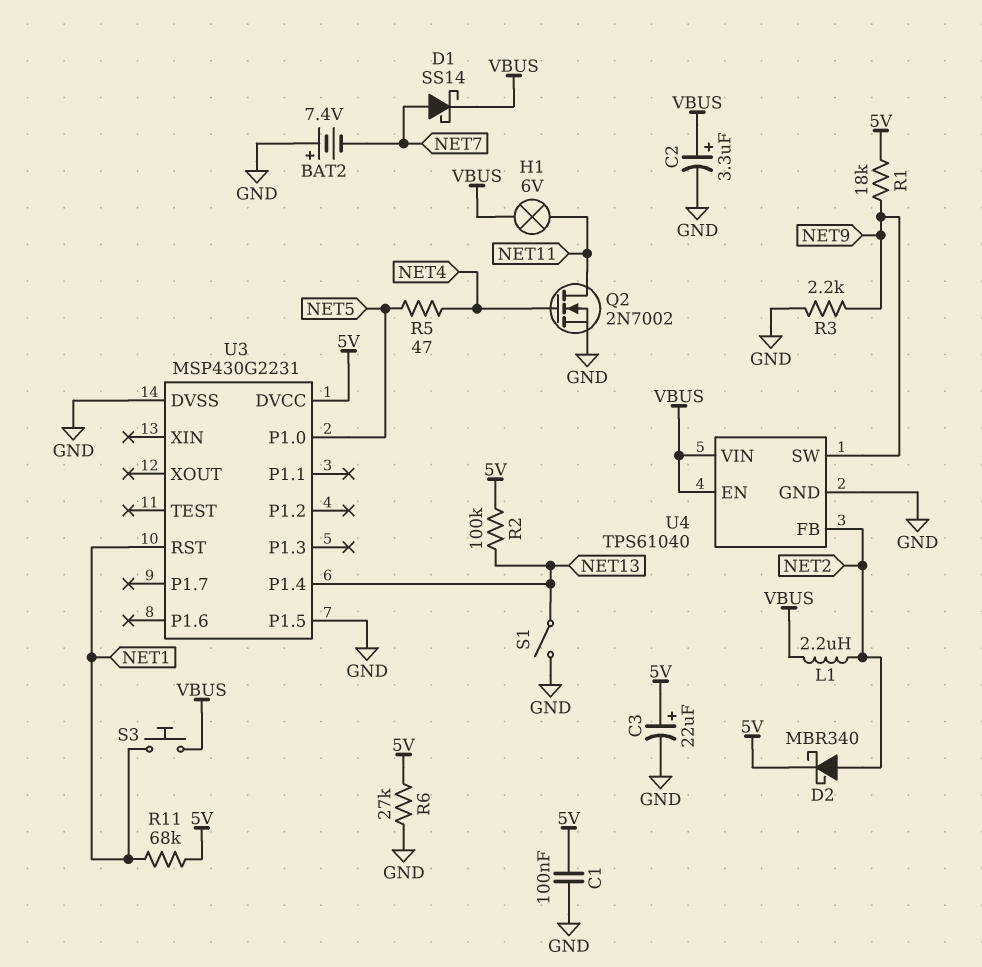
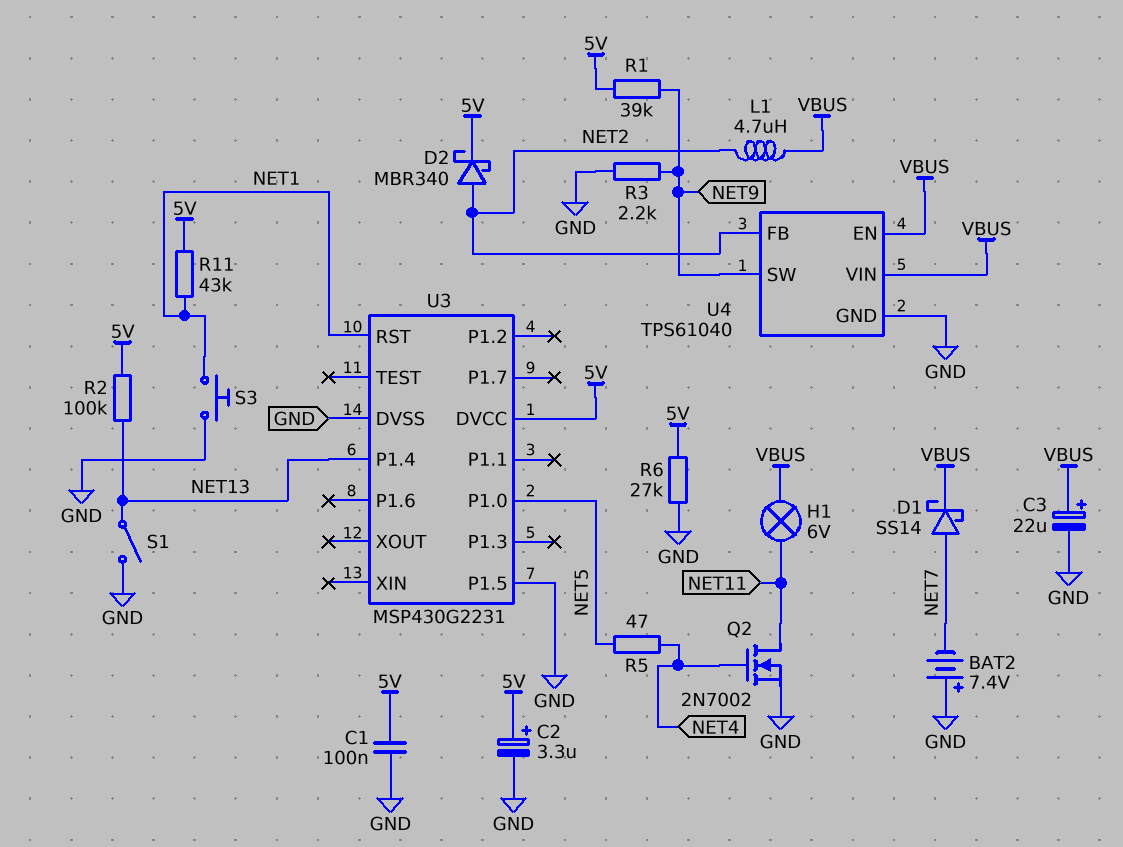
C2: 3.3uF (plus VBUS, minus GND) -> 3.3uF (plus 5V, minus GND)
C3: 22uF (plus 5V, minus GND) -> 22uF (plus VBUS, minus GND)
L1: 2.2uH (NET2, VBUS) -> 4.7uH (NET2, VBUS)
R1: 18k (5V, NET9) -> 39k (5V, NET9)
R11: 68k (5V, NET1) -> 43k (5V, NET1)
S3: button (NET1, VBUS) -> button (GND, NET1)

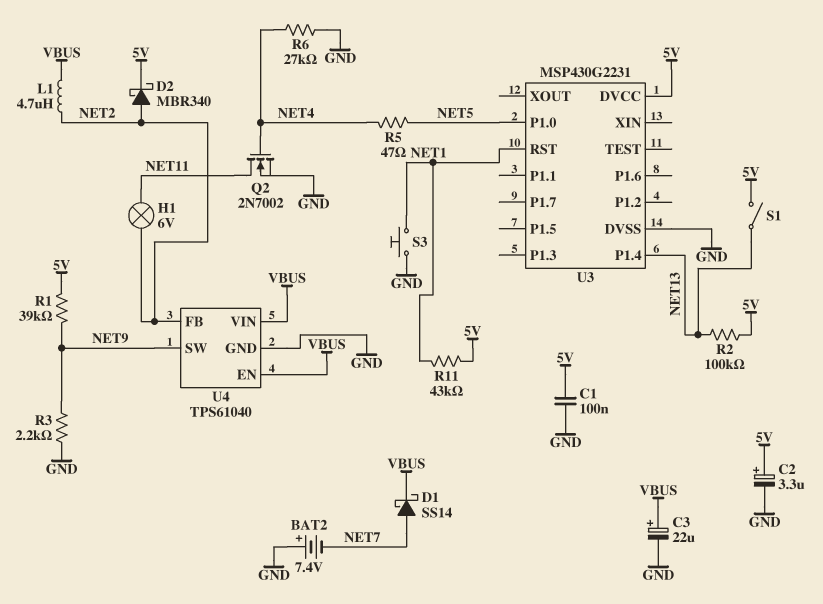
H1: lamp 6V (NET11, VBUS) -> lamp 6V (NET2, NET11)
R6: 27k (5V, GND) -> 27k (GND, NET4)
S1: switch (GND, NET13) -> switch (5V, NET13)
U3 pin P1.5: GND -> none

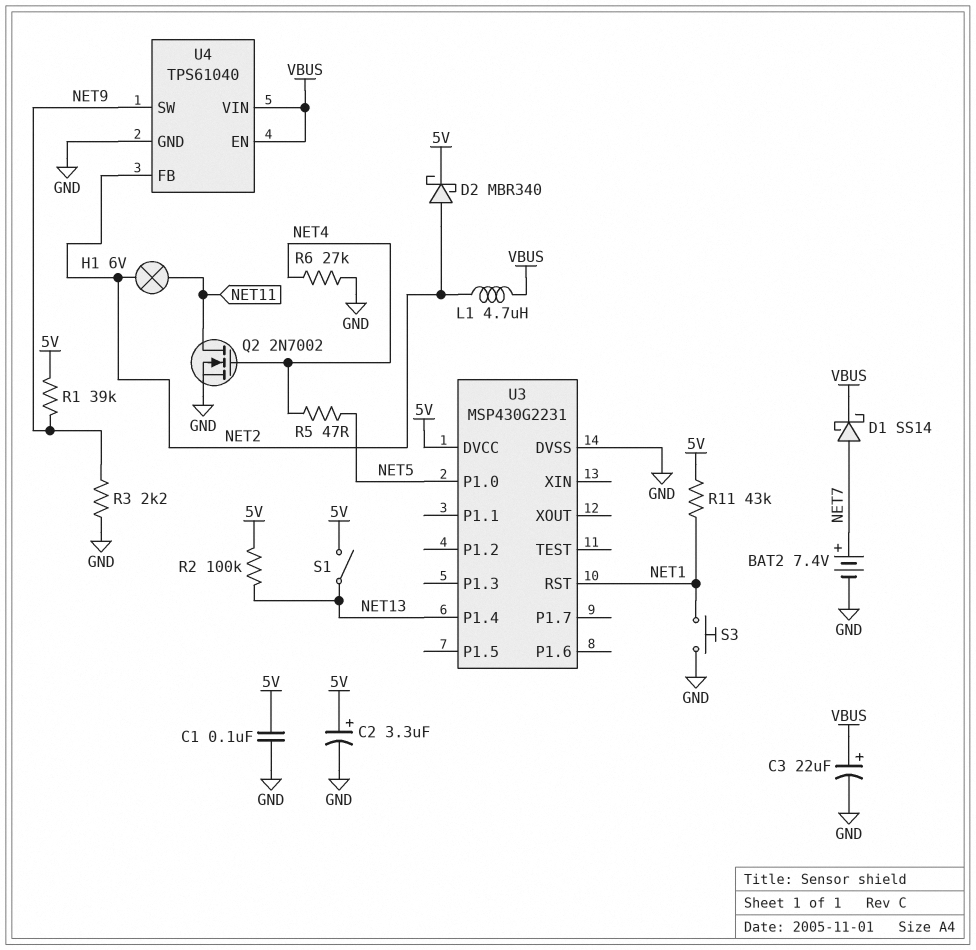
BAT2: 7.4V (plus GND, minus NET7) -> 7.4V (plus NET7, minus GND)

